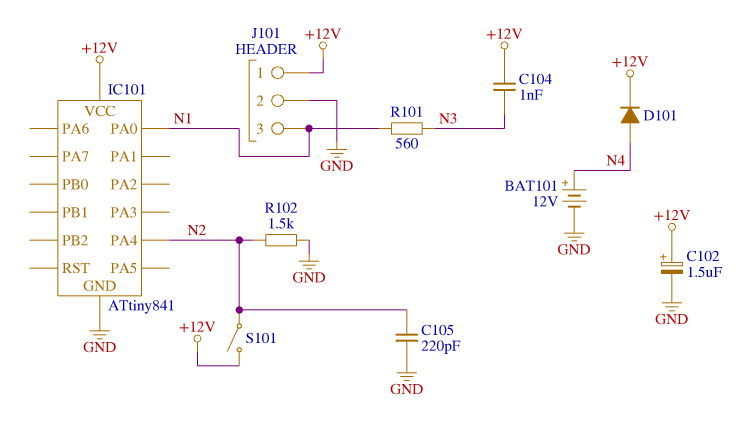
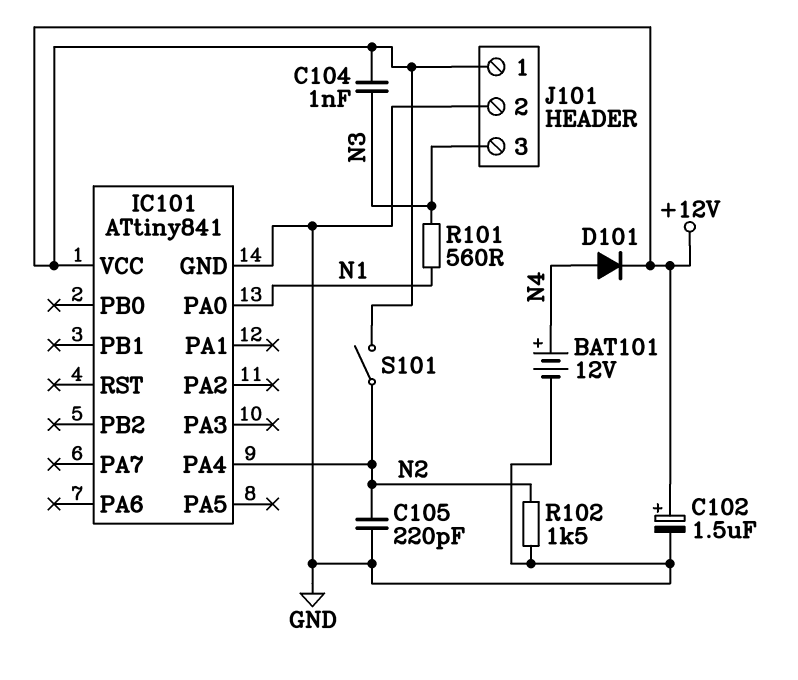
J101 pin 3: N1 -> N3

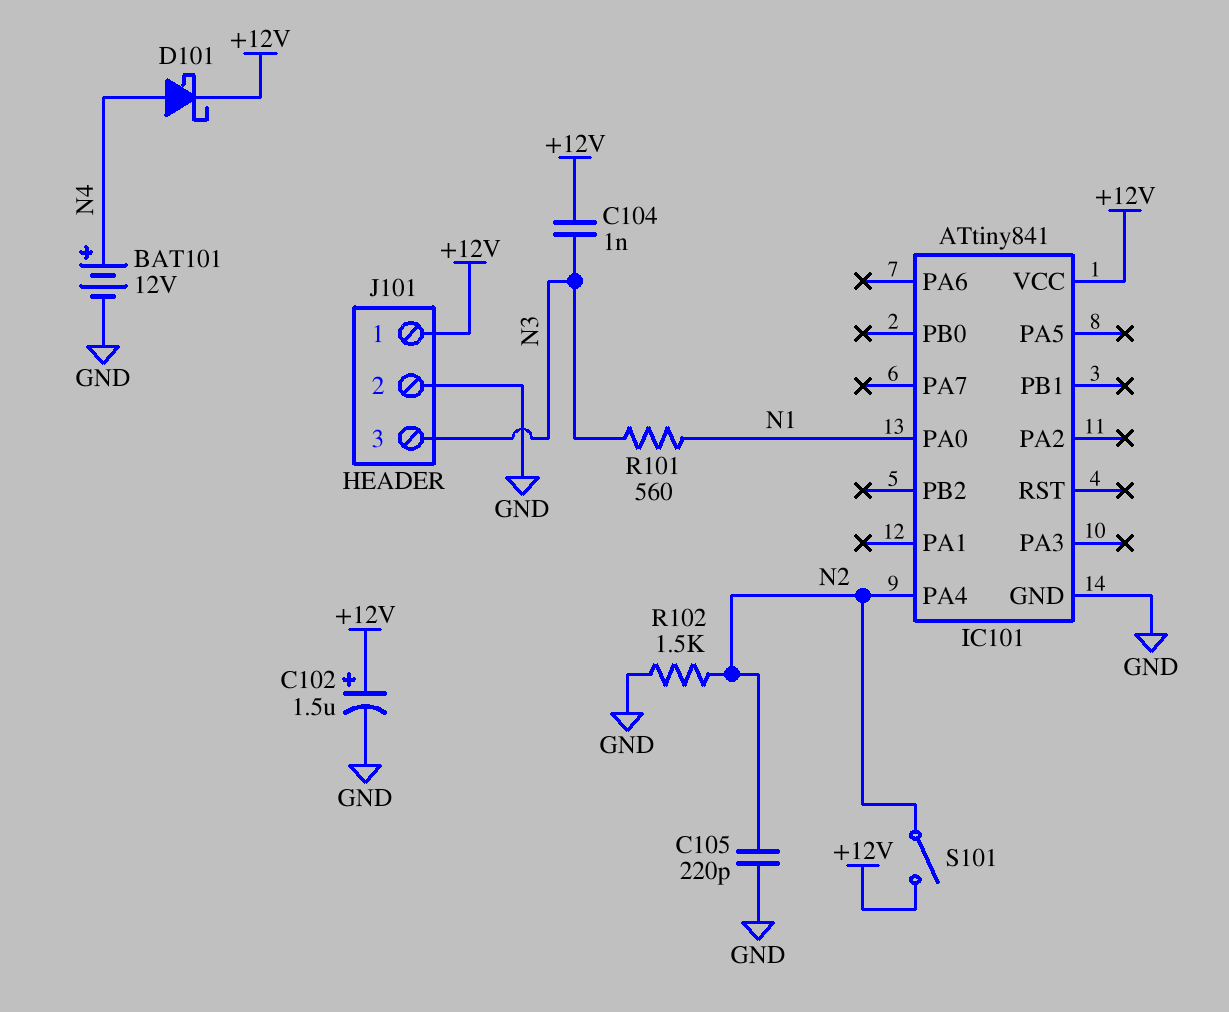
D101: diode (A N4, K +12V) -> schottky (A N4, K +12V)

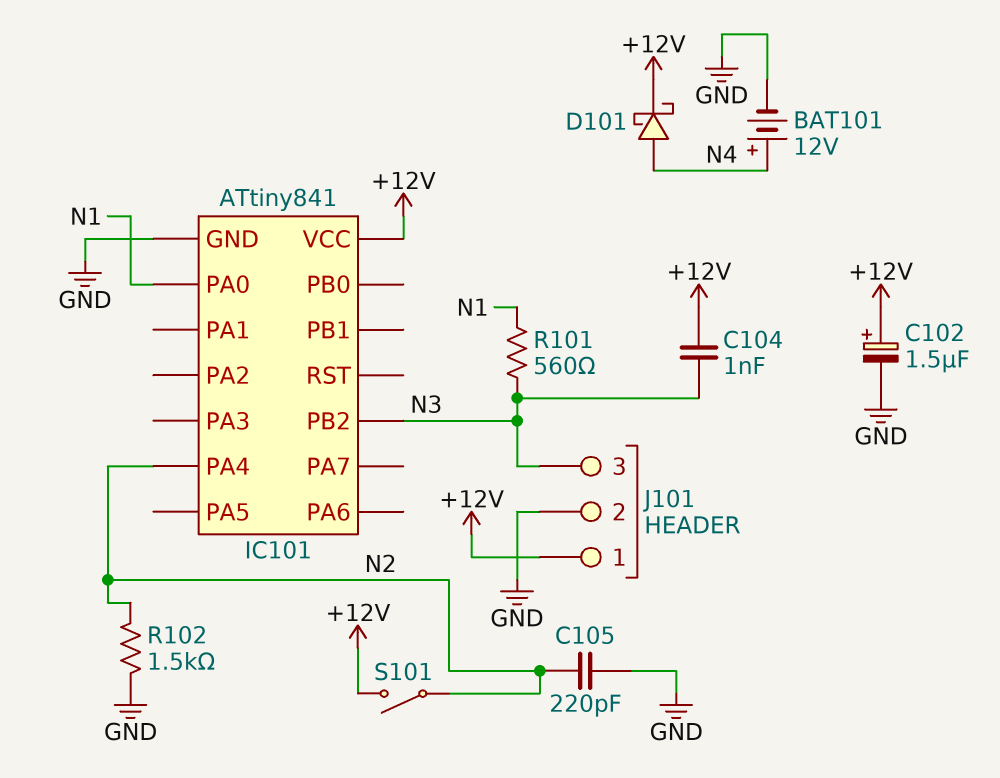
IC101 pin PB2: none -> N3

